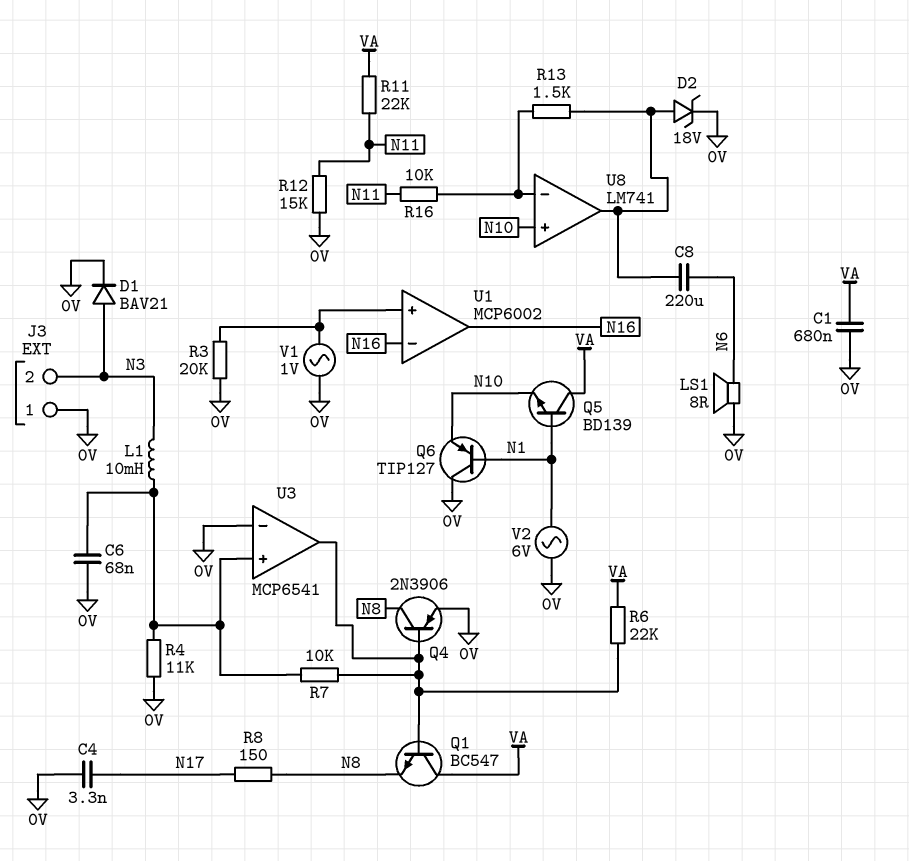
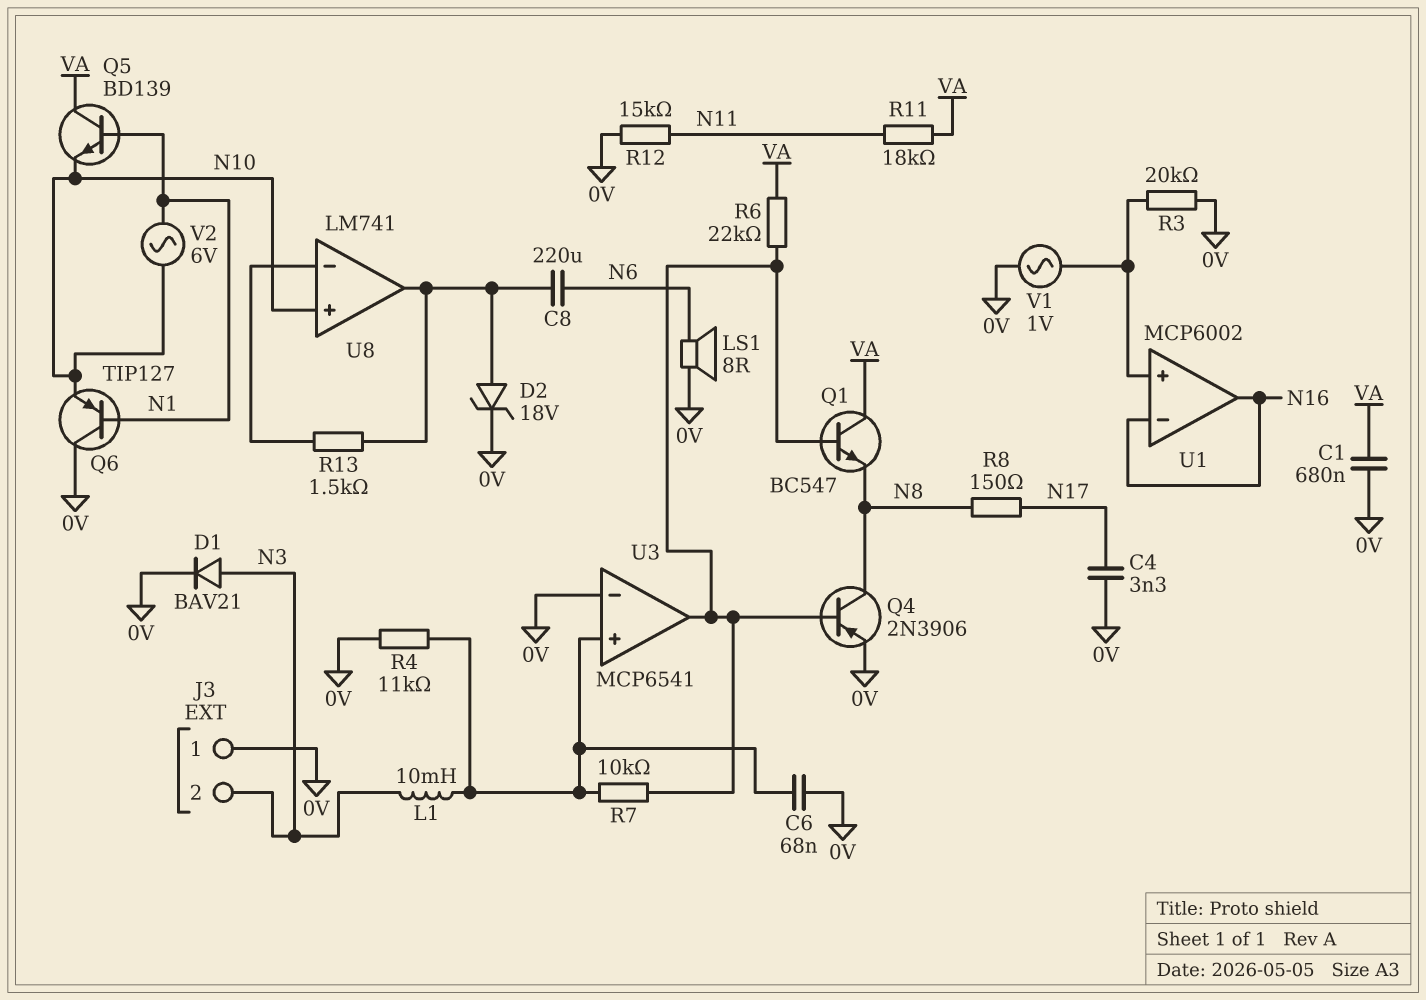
R11: 22k (N11, VA) -> 18k (N11, VA)
R16: 10k (N11, U8/in-) -> none
V2: AC 6V (0V, N1) -> AC 6V (N1, N10)

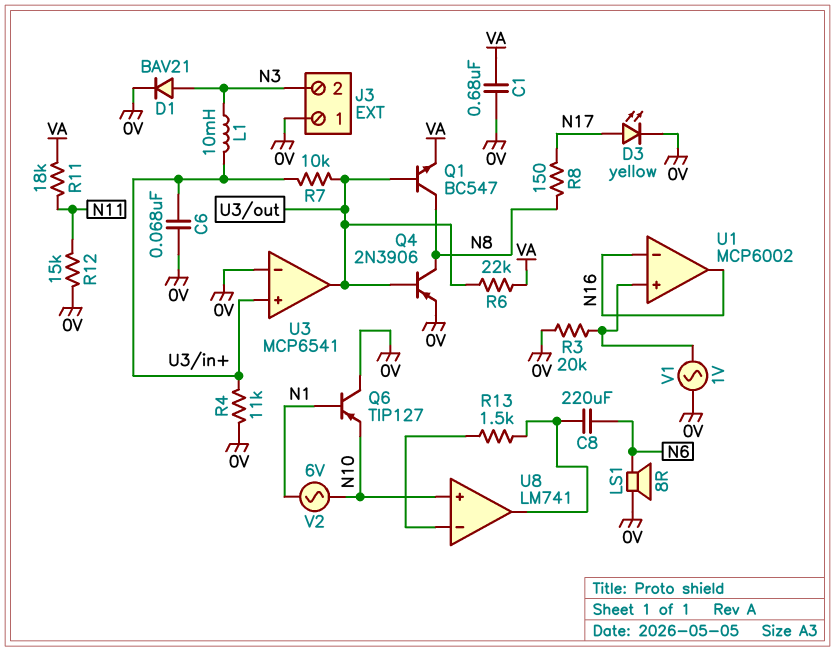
C4: 3.3nF (0V, N17) -> none
D2: zener 18V (A U8/out, K 0V) -> none
D3: none -> LED yellow (A N17, K 0V)
Q1: NPN BC547 (B U3/out, C VA, E N8) -> NPN BC547 (B U3/out, C N8, E VA)
Q5: NPN BD139 (B N1, C VA, E N10) -> none

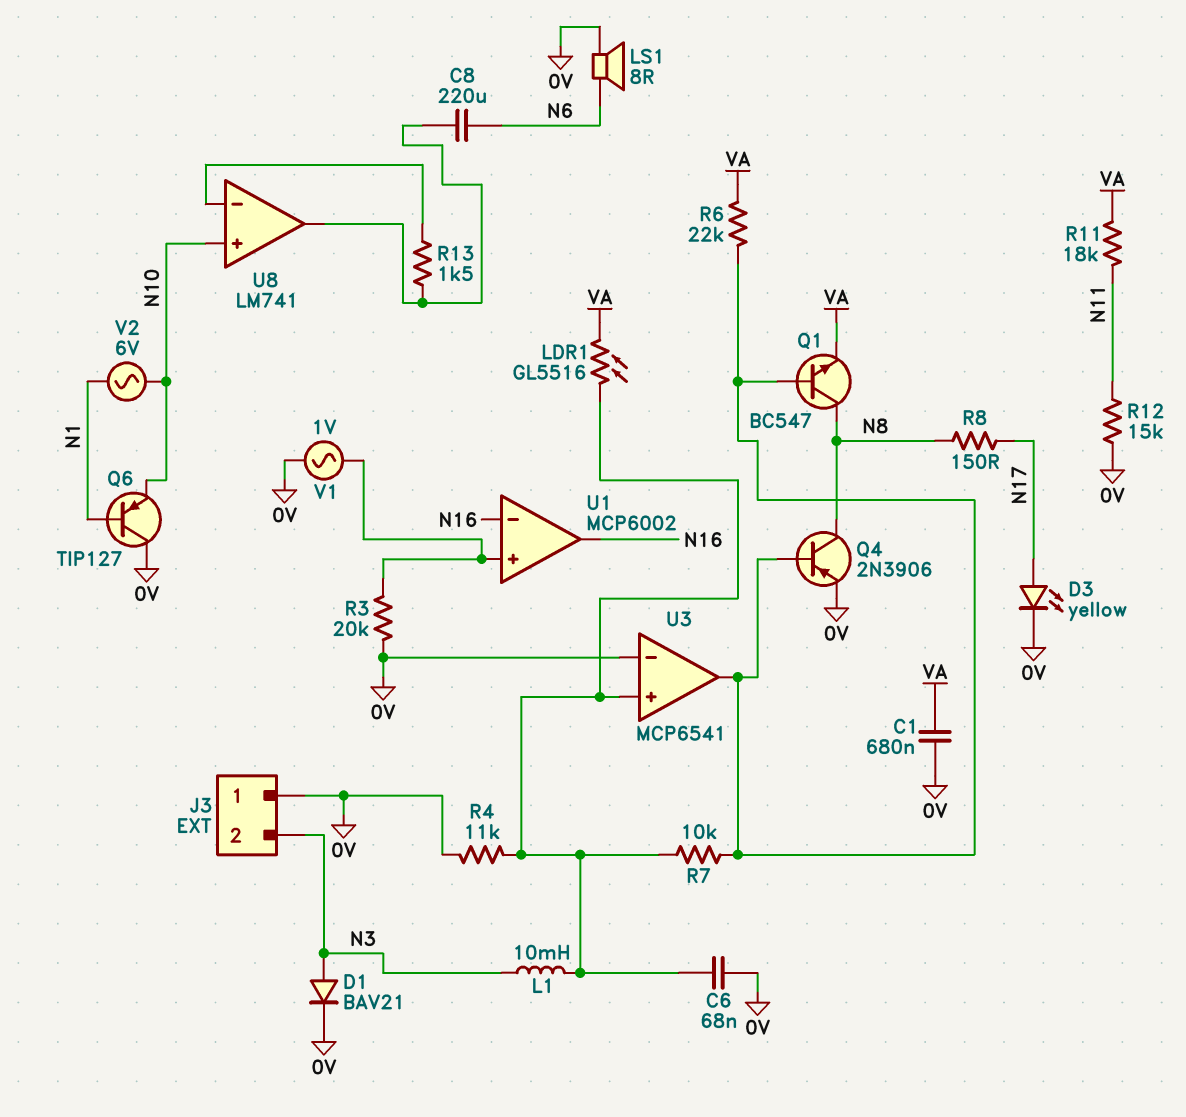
LDR1: none -> GL5516 (U3/in+, VA)

